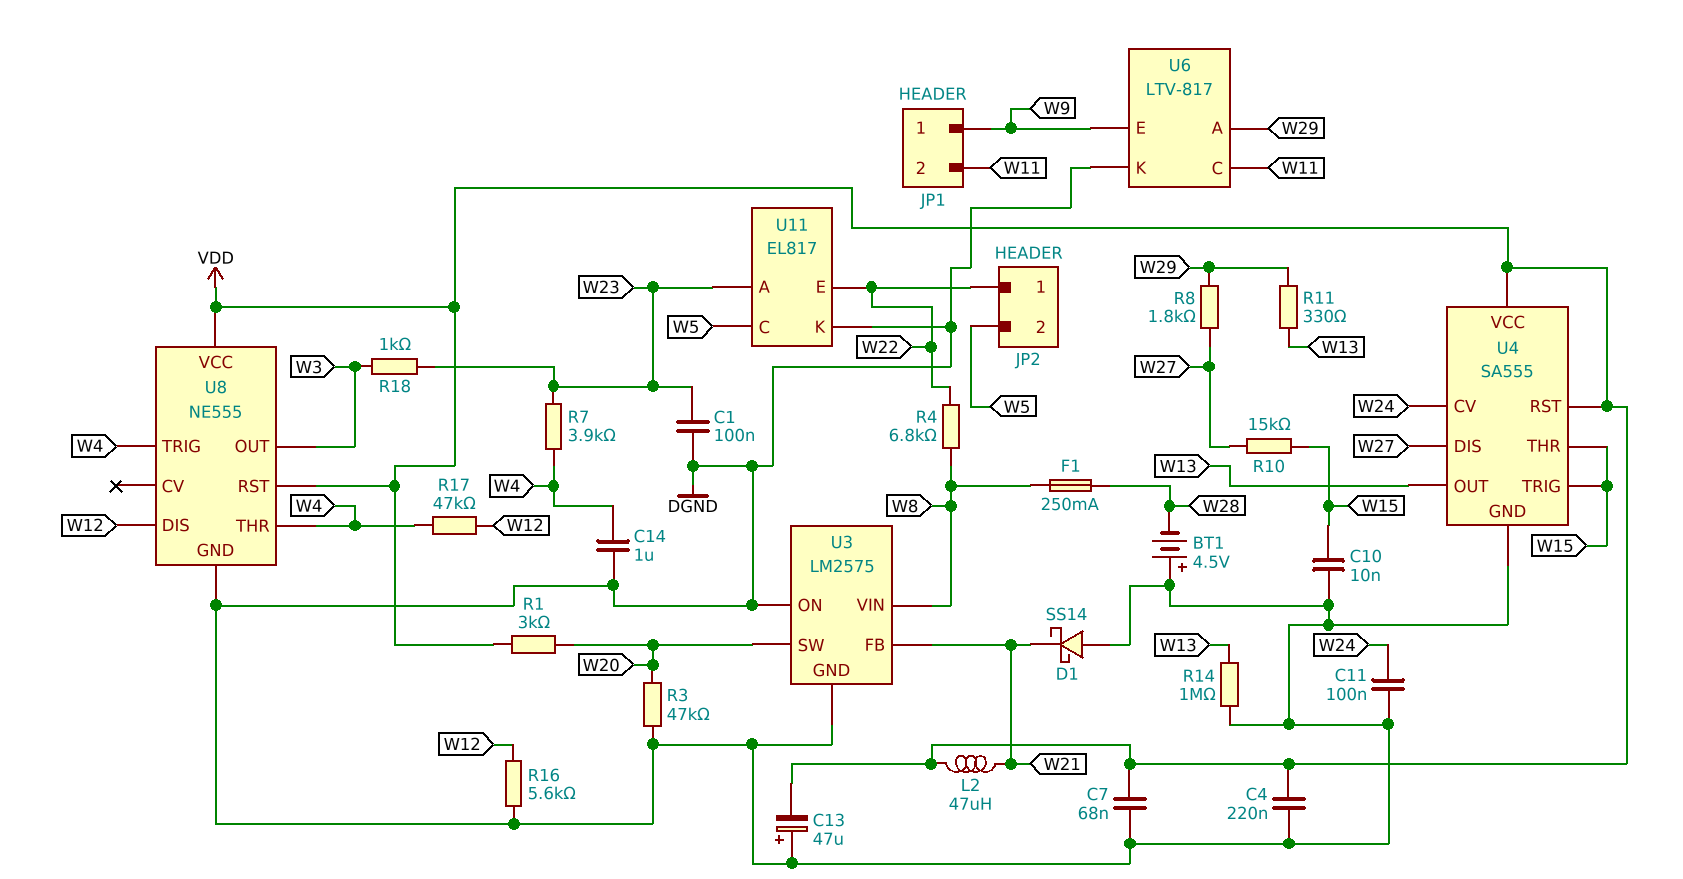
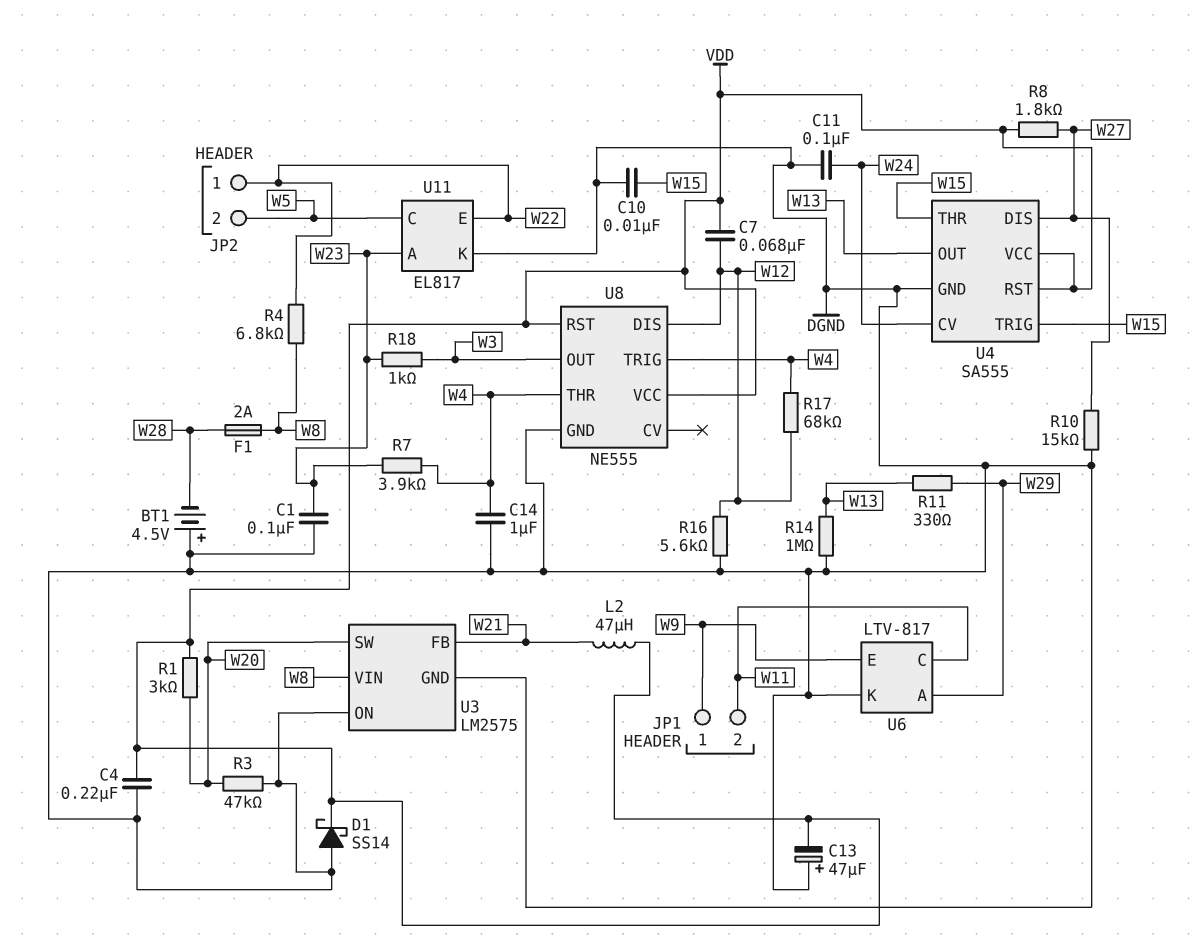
C7: 68nF (DGND, VDD) -> 68nF (VDD, W12)
D1: schottky SS14 (A DGND, K W21) -> schottky SS14 (A DGND, K VDD)
F1: 250mA (W8, W28) -> 2A (W8, W28)
R8: 1.8k (W27, W29) -> 1.8k (VDD, W27)
R10: 15k (W15, W27) -> 15k (DGND, W27)
R17: 47k (W4, W12) -> 68k (W4, W12)

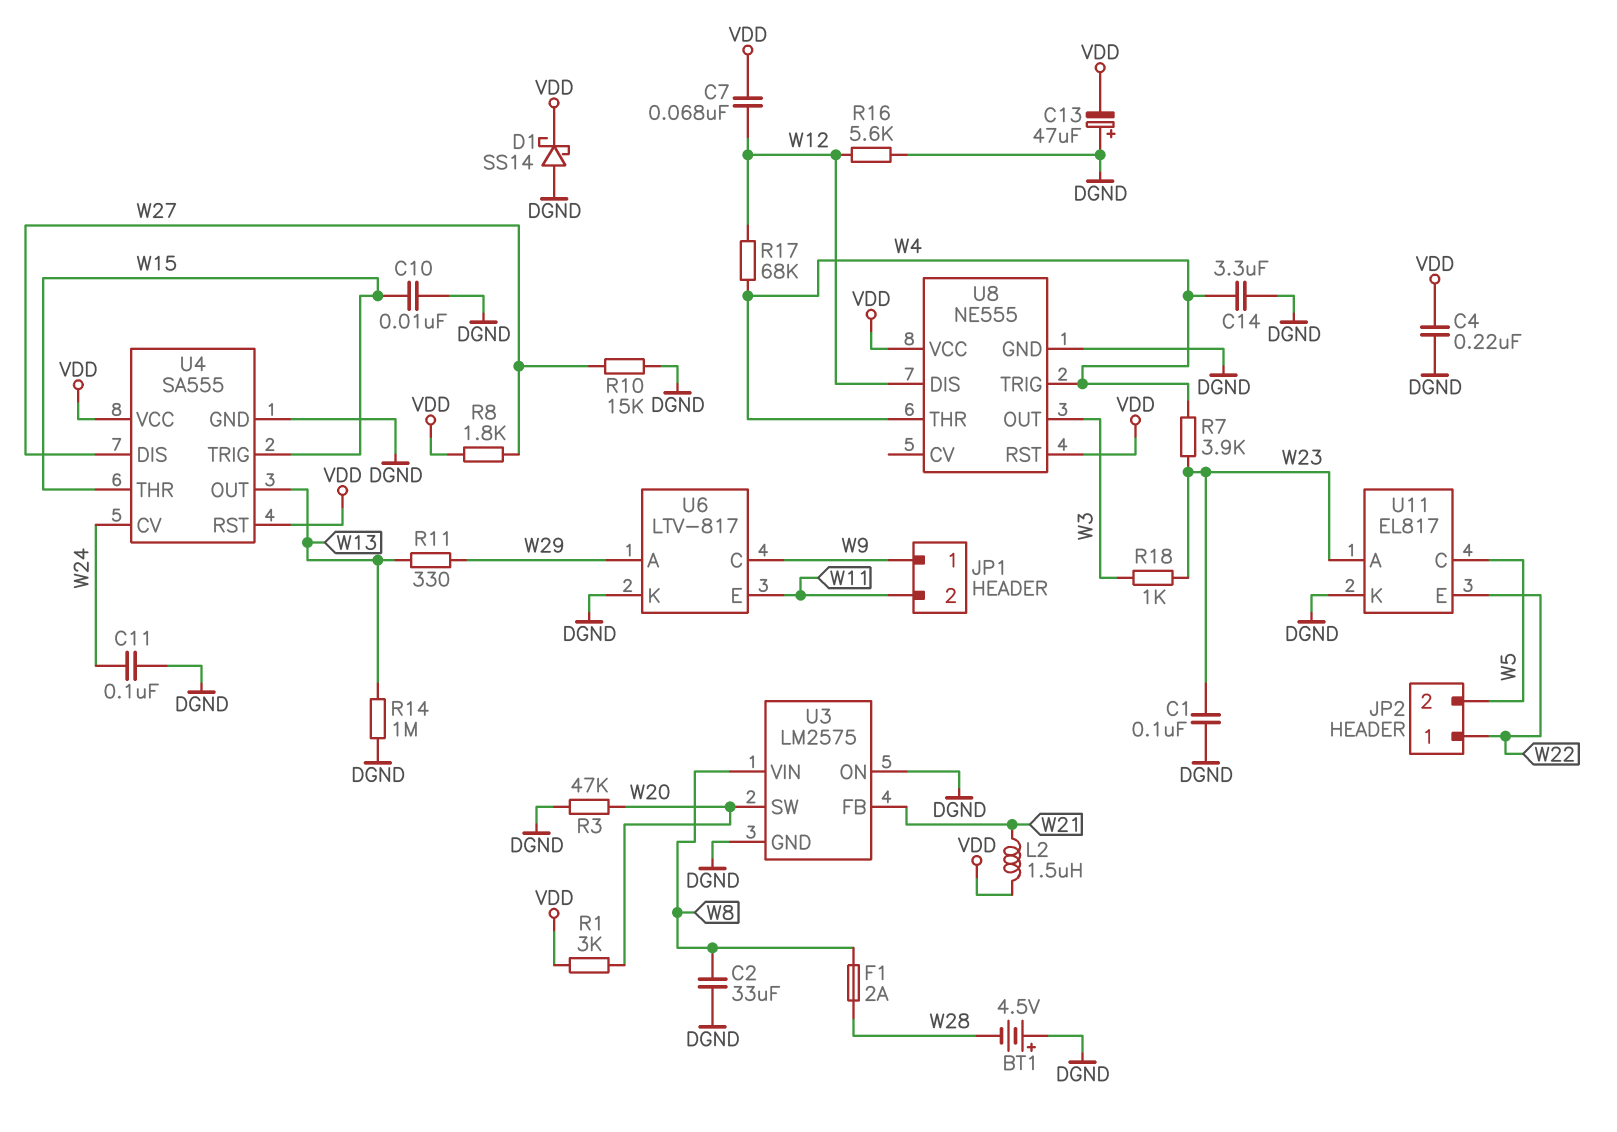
C2: none -> 33uF (DGND, W8)
C14: 1uF (DGND, W4) -> 3.3uF (DGND, W4)
L2: 47uH (VDD, W21) -> 1.5uH (VDD, W21)
R4: 6.8k (W8, W22) -> none
U6 pin C: W11 -> W9
U6 pin E: W9 -> W11

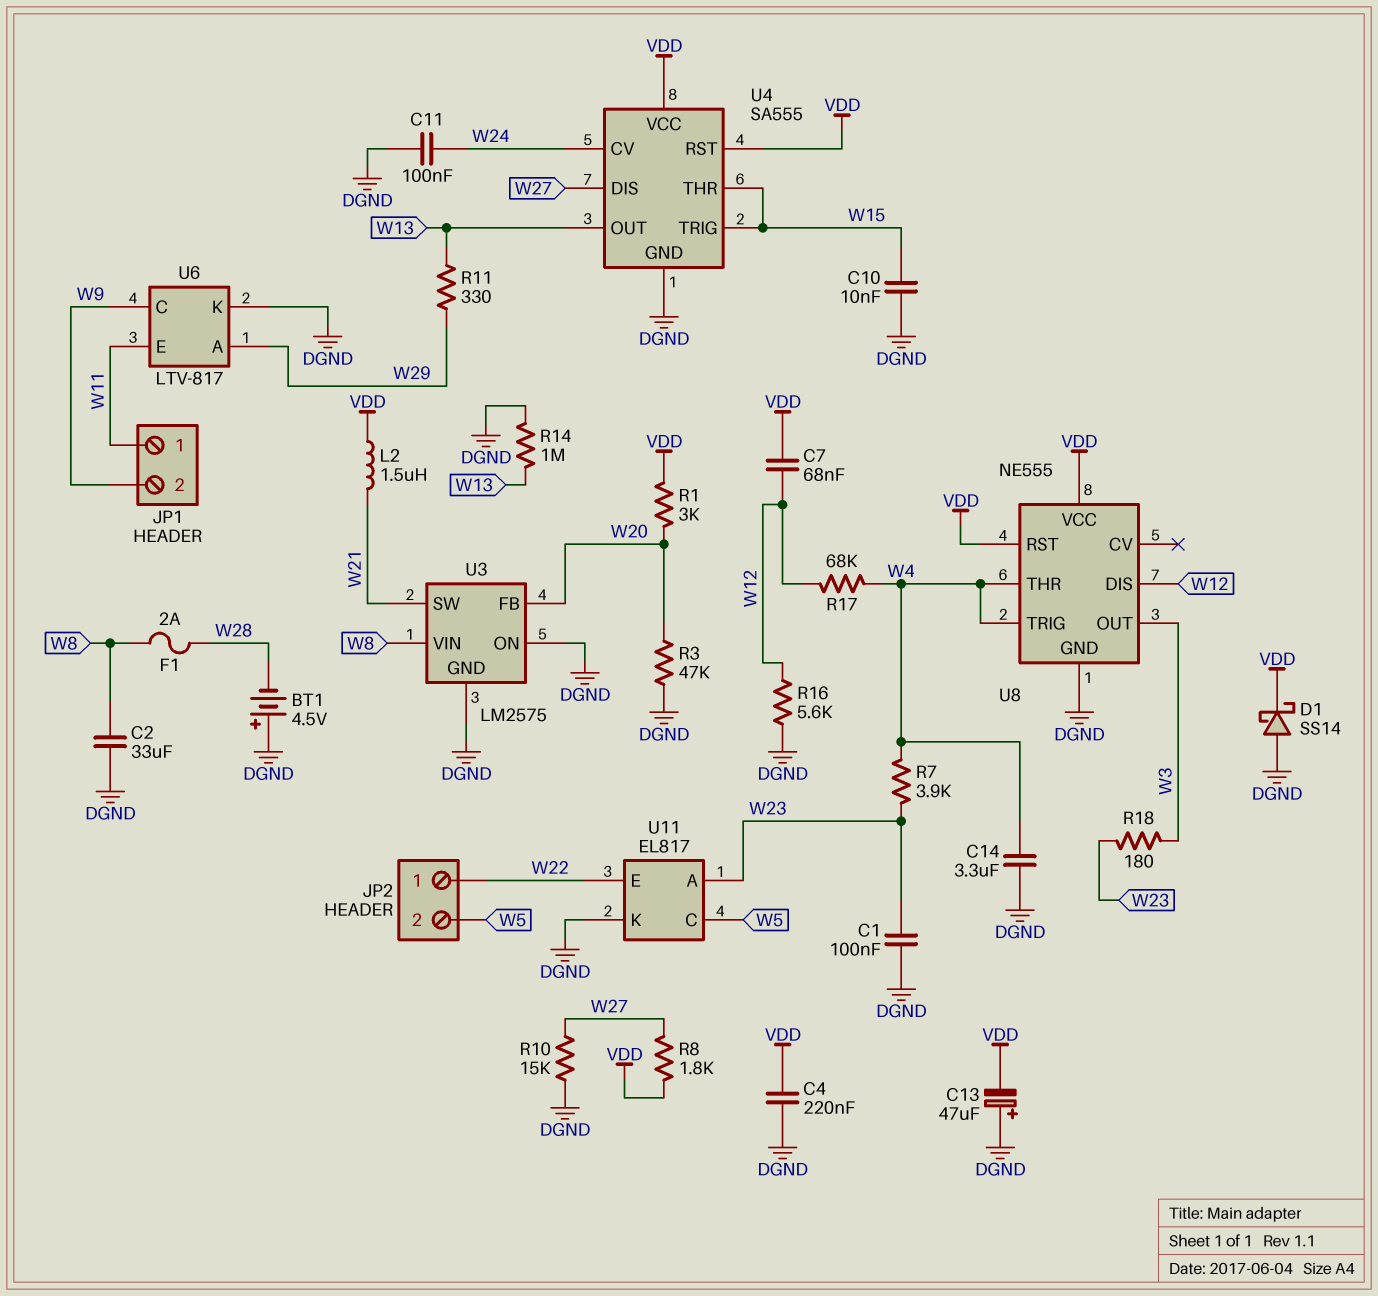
JP1 pin 1: W9 -> W11
JP1 pin 2: W11 -> W9
R18: 1k (W3, W23) -> 180 (W3, W23)
U3 pin FB: W21 -> W20
U3 pin SW: W20 -> W21

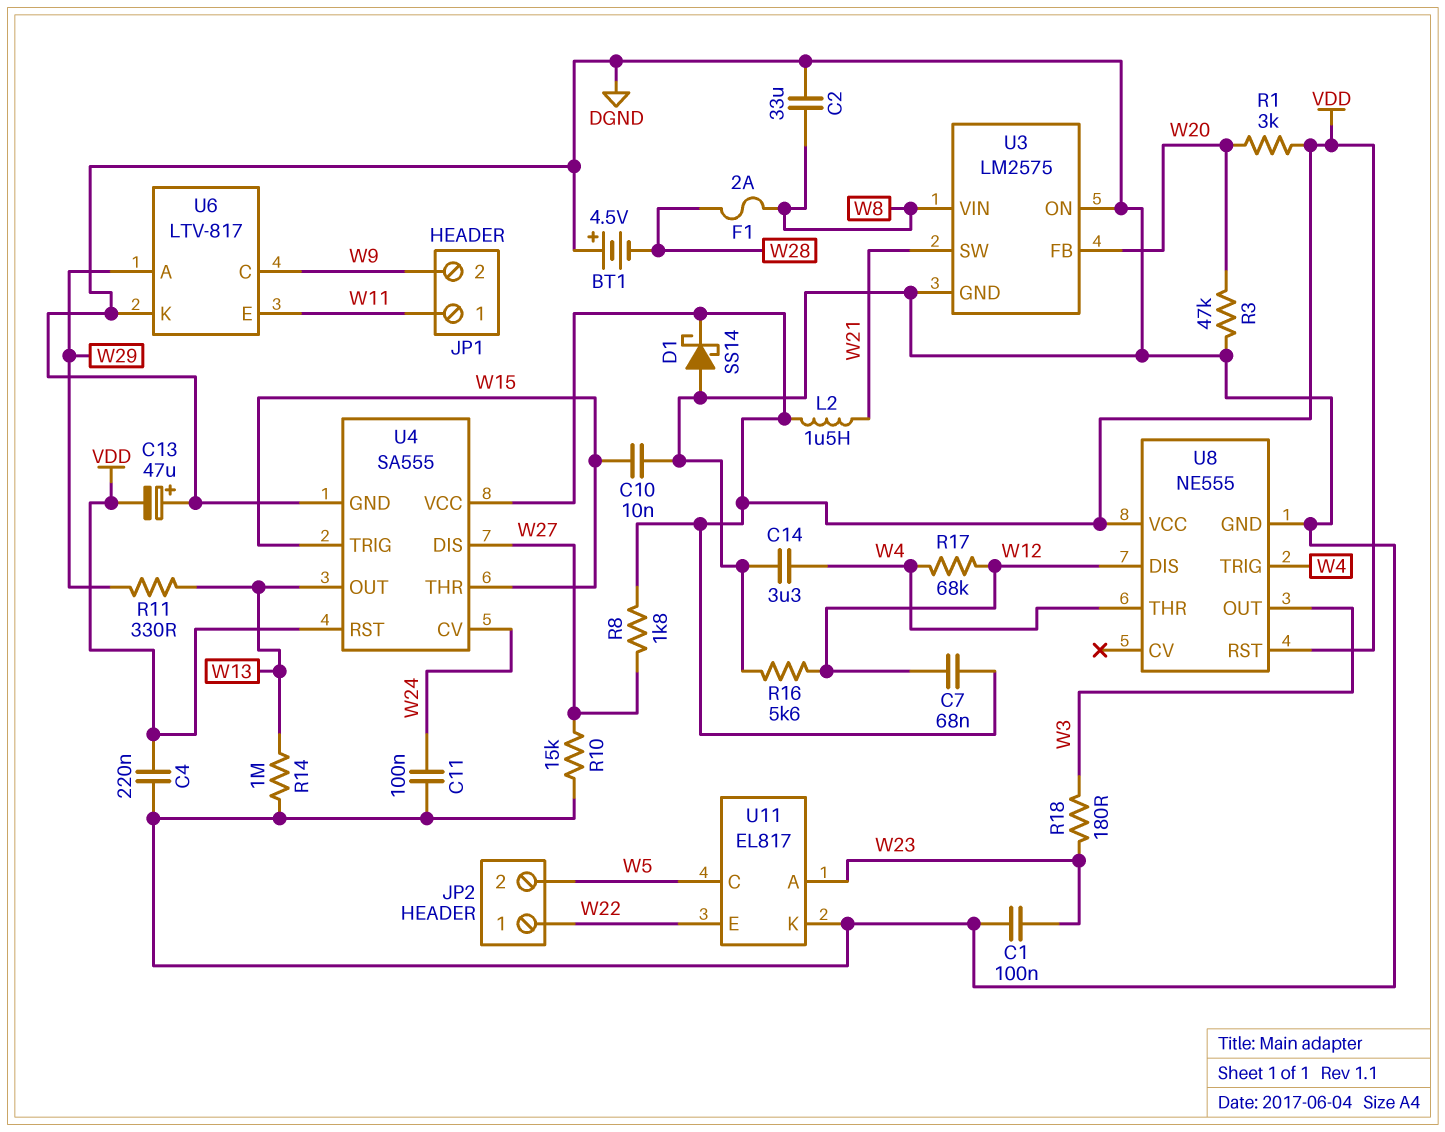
R7: 3.9k (W4, W23) -> none

